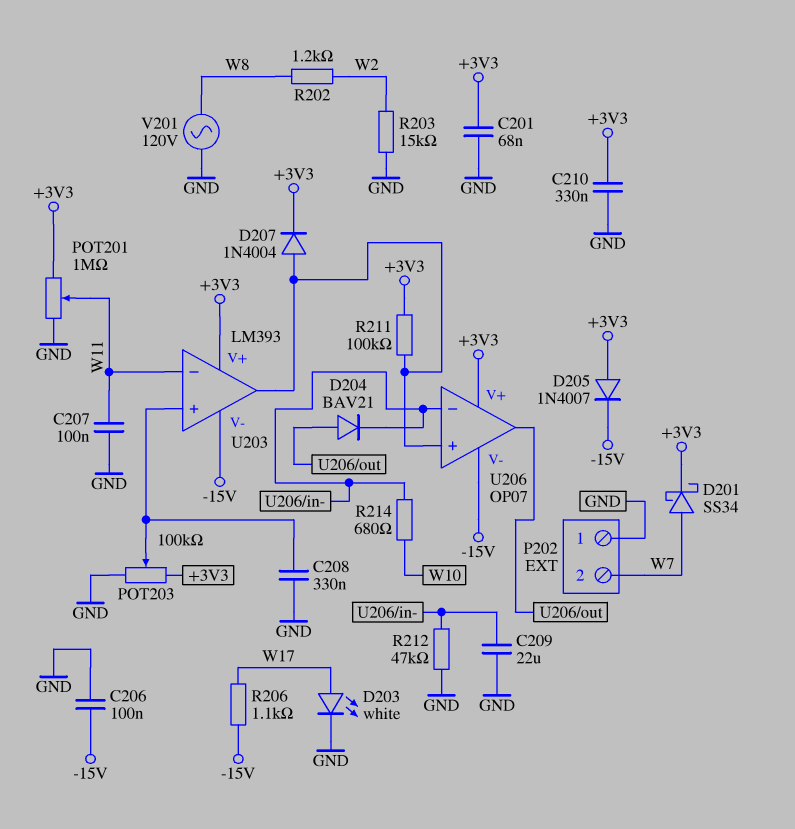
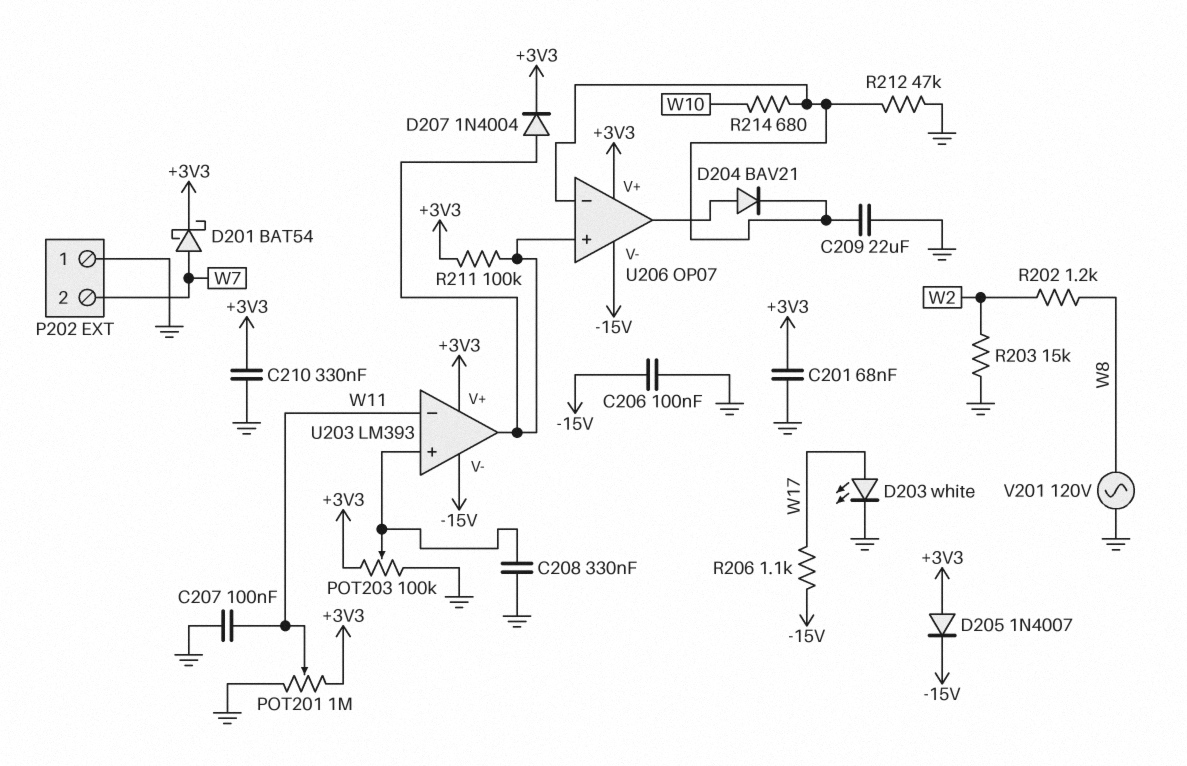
D201: schottky SS34 (A W7, K +3V3) -> schottky BAT54 (A W7, K +3V3)

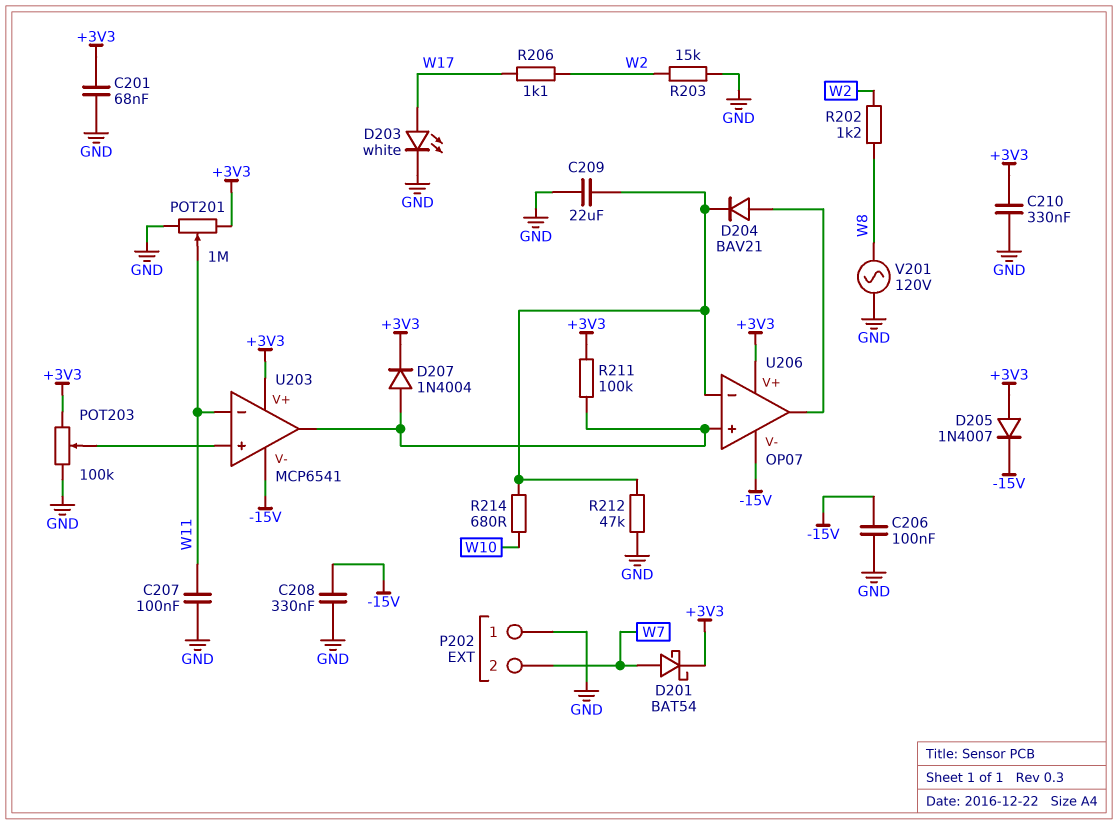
C208: 330nF (GND, U203/in+) -> 330nF (-15V, GND)
R206: 1.1k (-15V, W17) -> 1.1k (W2, W17)
U203: LM393 -> MCP6541

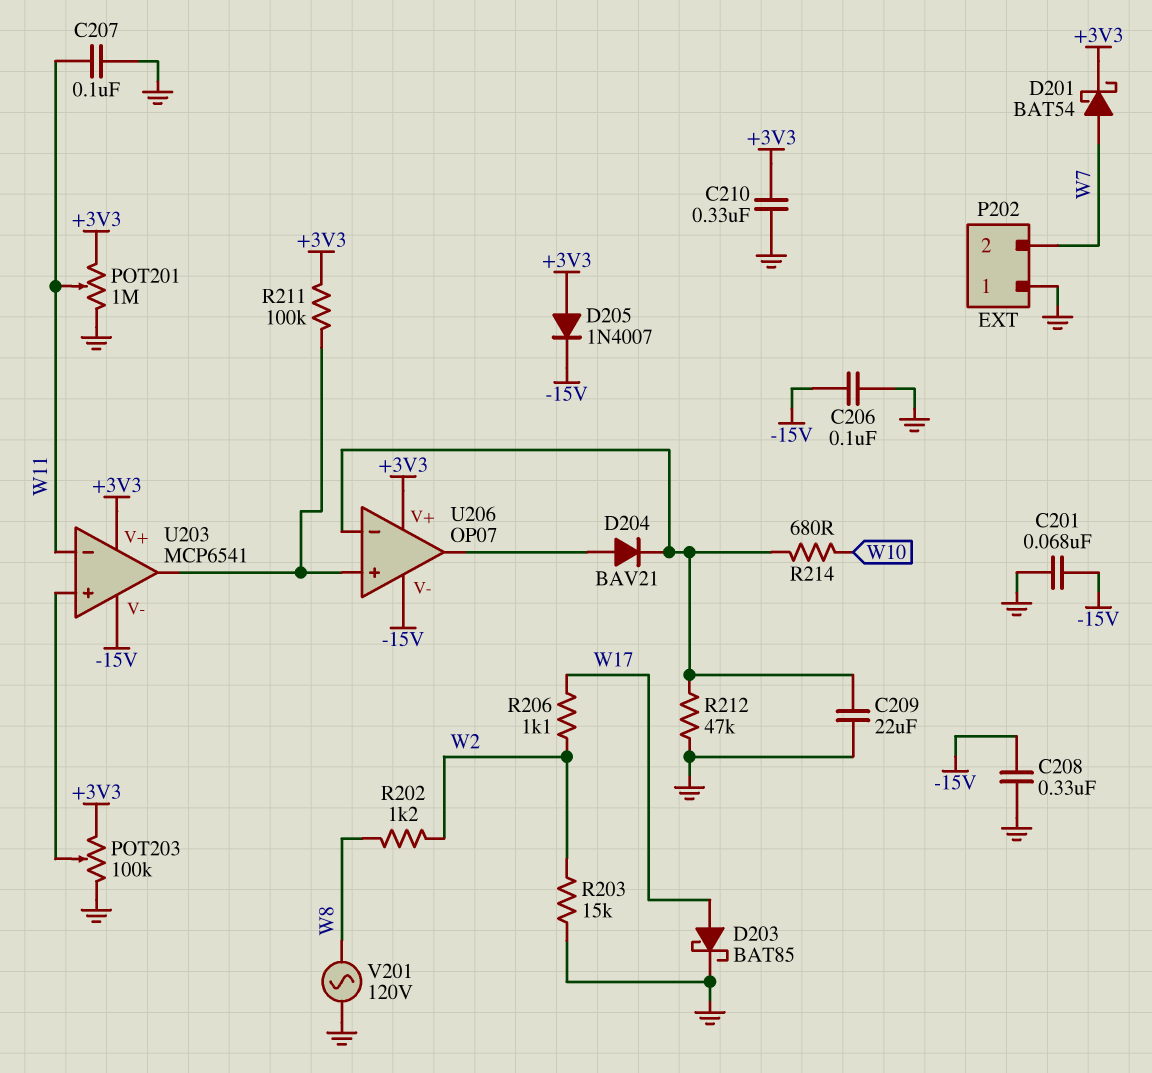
C201: 68nF (+3V3, GND) -> 68nF (-15V, GND)
D203: LED white (A W17, K GND) -> schottky BAT85 (A W17, K GND)
D207: diode 1N4004 (A U203/out, K +3V3) -> none

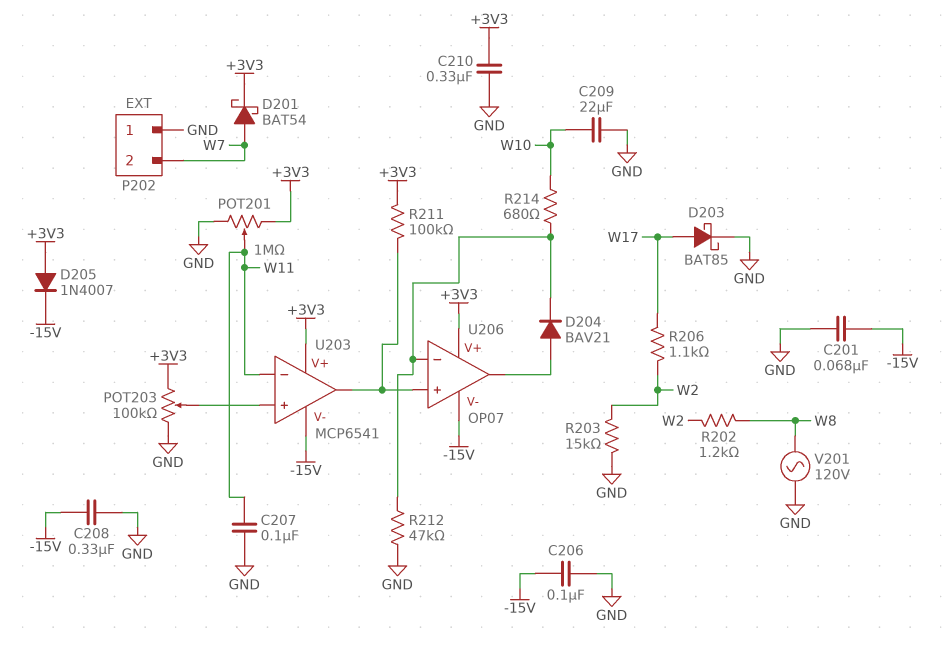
C209: 22uF (GND, U206/in-) -> 22uF (GND, W10)

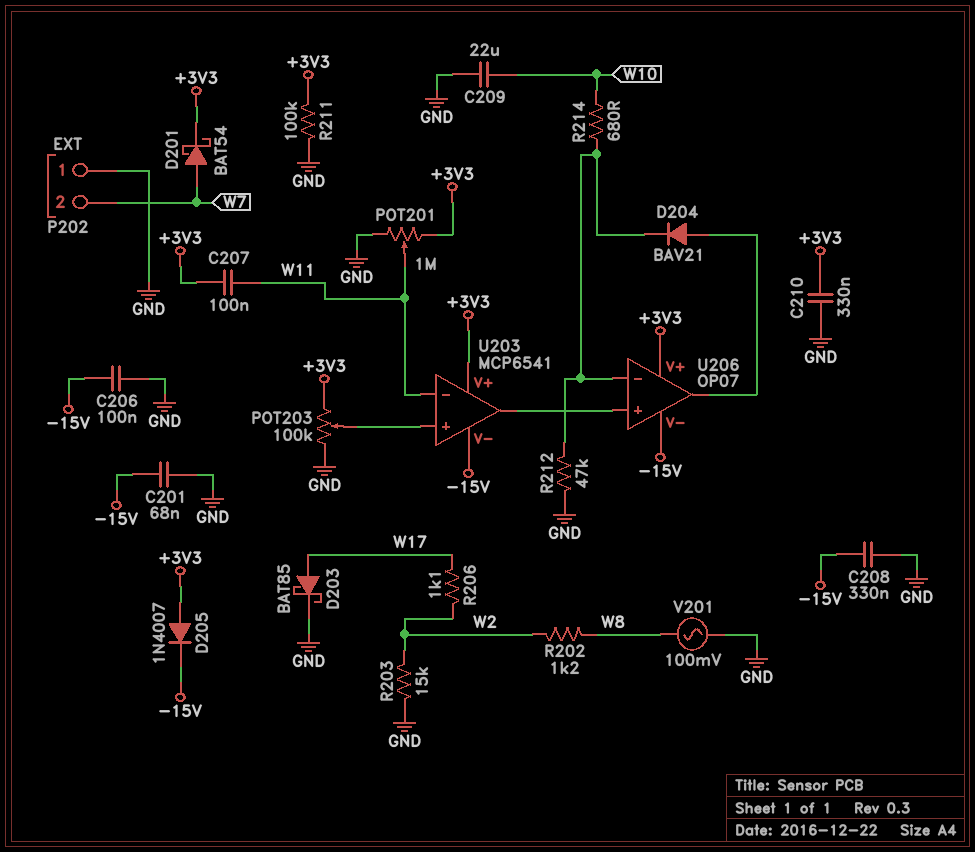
C207: 100nF (GND, W11) -> 100nF (+3V3, W11)
R211: 100k (+3V3, U203/out) -> 100k (+3V3, GND)
V201: AC 120V (GND, W8) -> AC 100mV (GND, W8)

